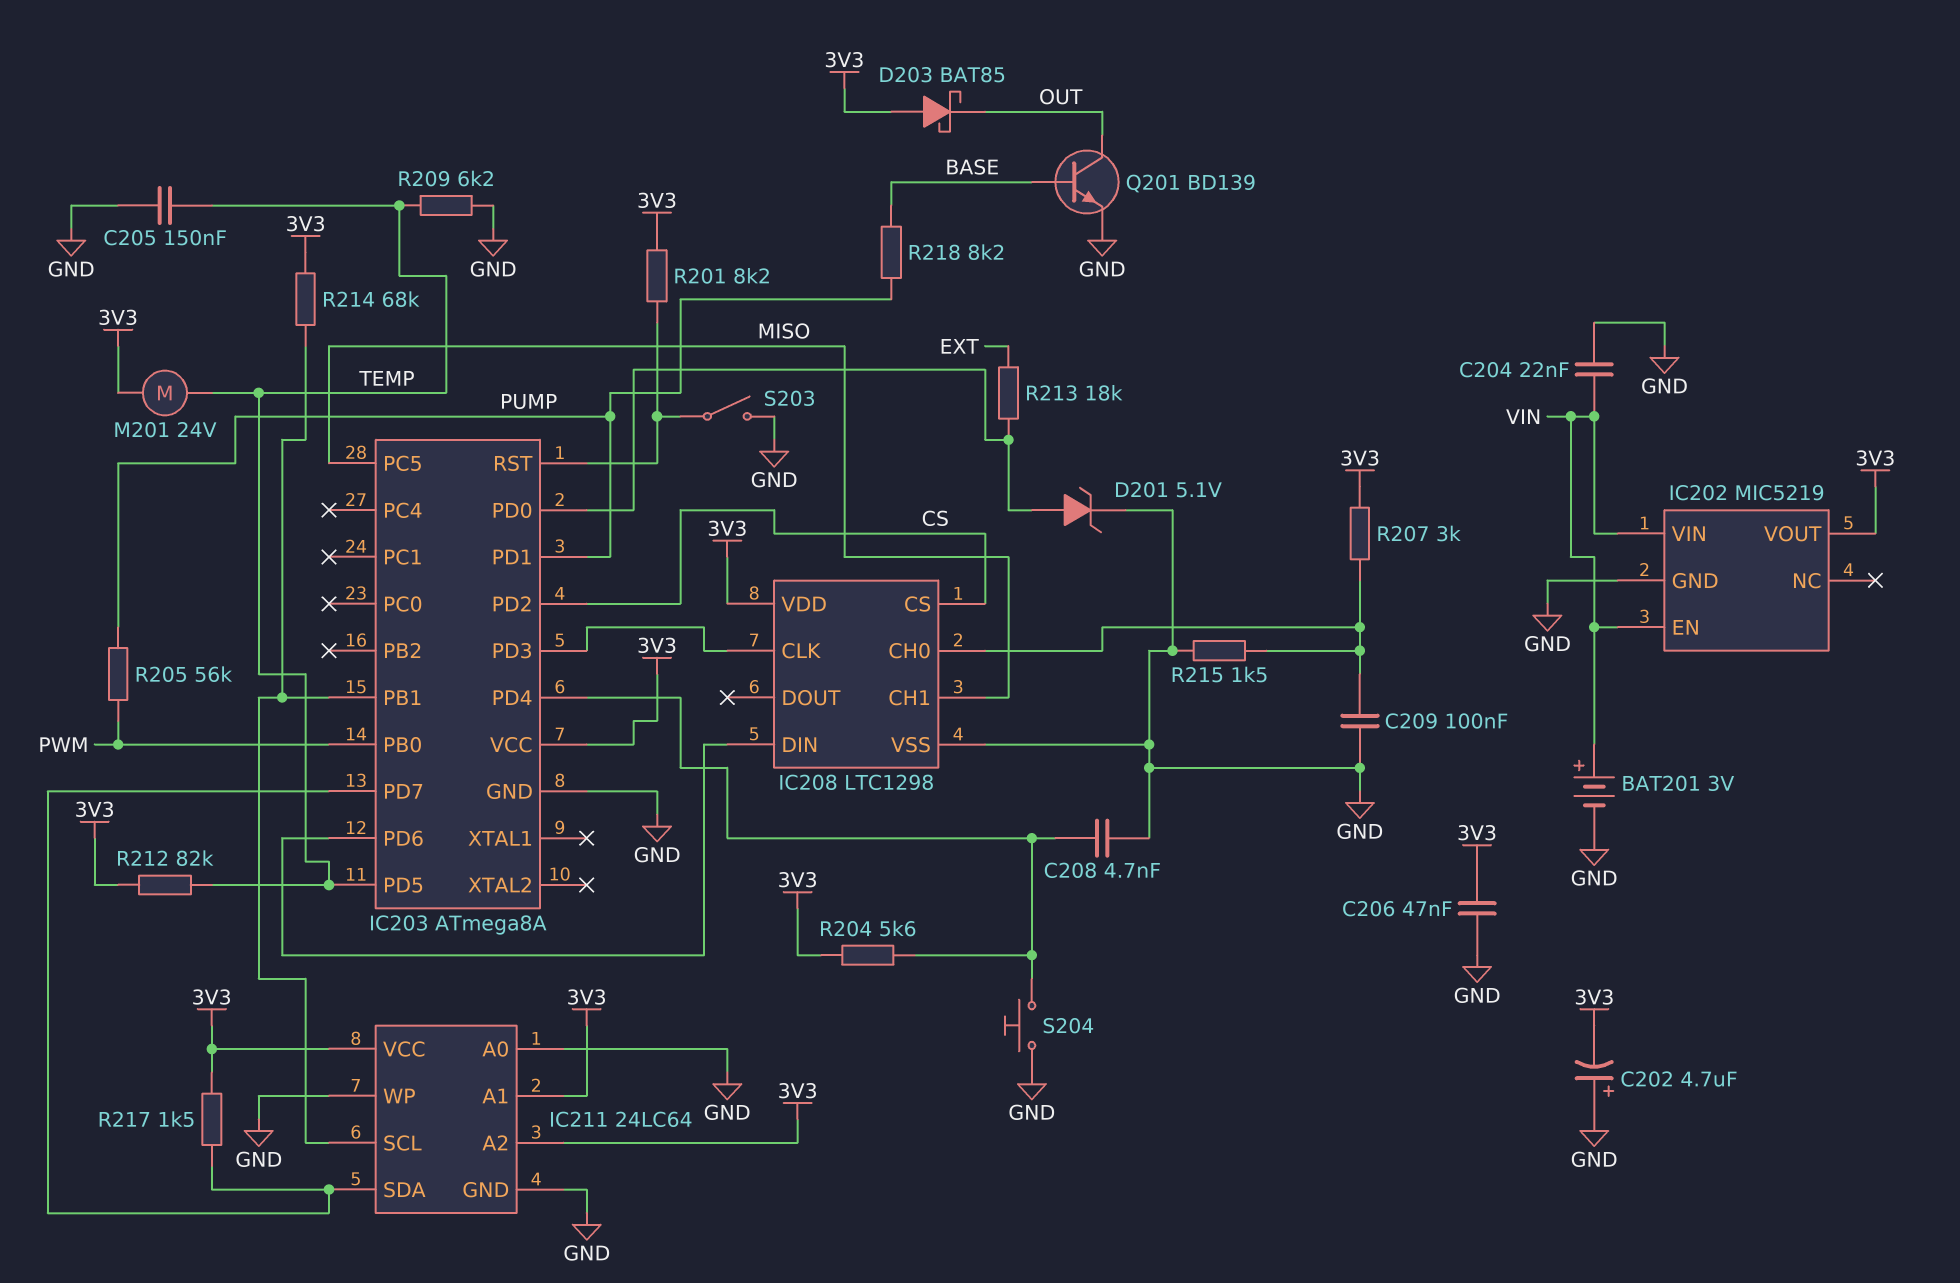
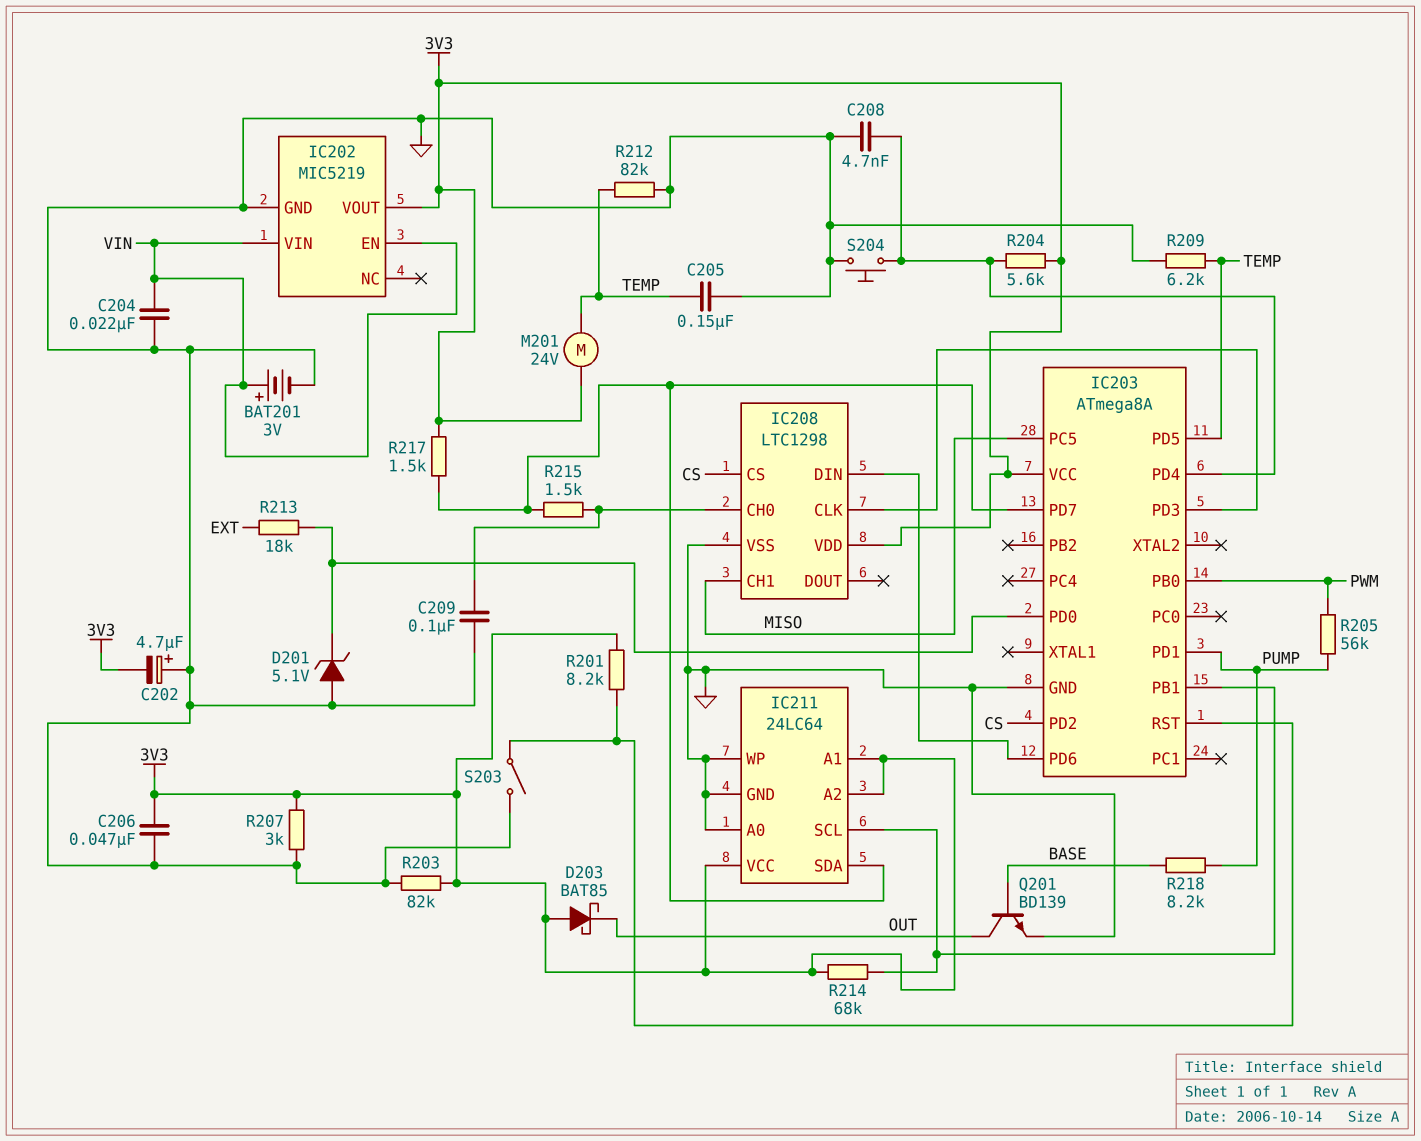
D201: zener 5.1V (A IC203/PD0, K GND) -> zener 5.1V (A GND, K IC203/PD0)
R203: none -> 82k (3V3, GND)
R207: 3k (3V3, IC208/CH0) -> 3k (3V3, GND)
R212: 82k (3V3, TEMP) -> 82k (GND, TEMP)
R215: 1.5k (GND, IC208/CH0) -> 1.5k (IC203/PD7, IC208/CH0)

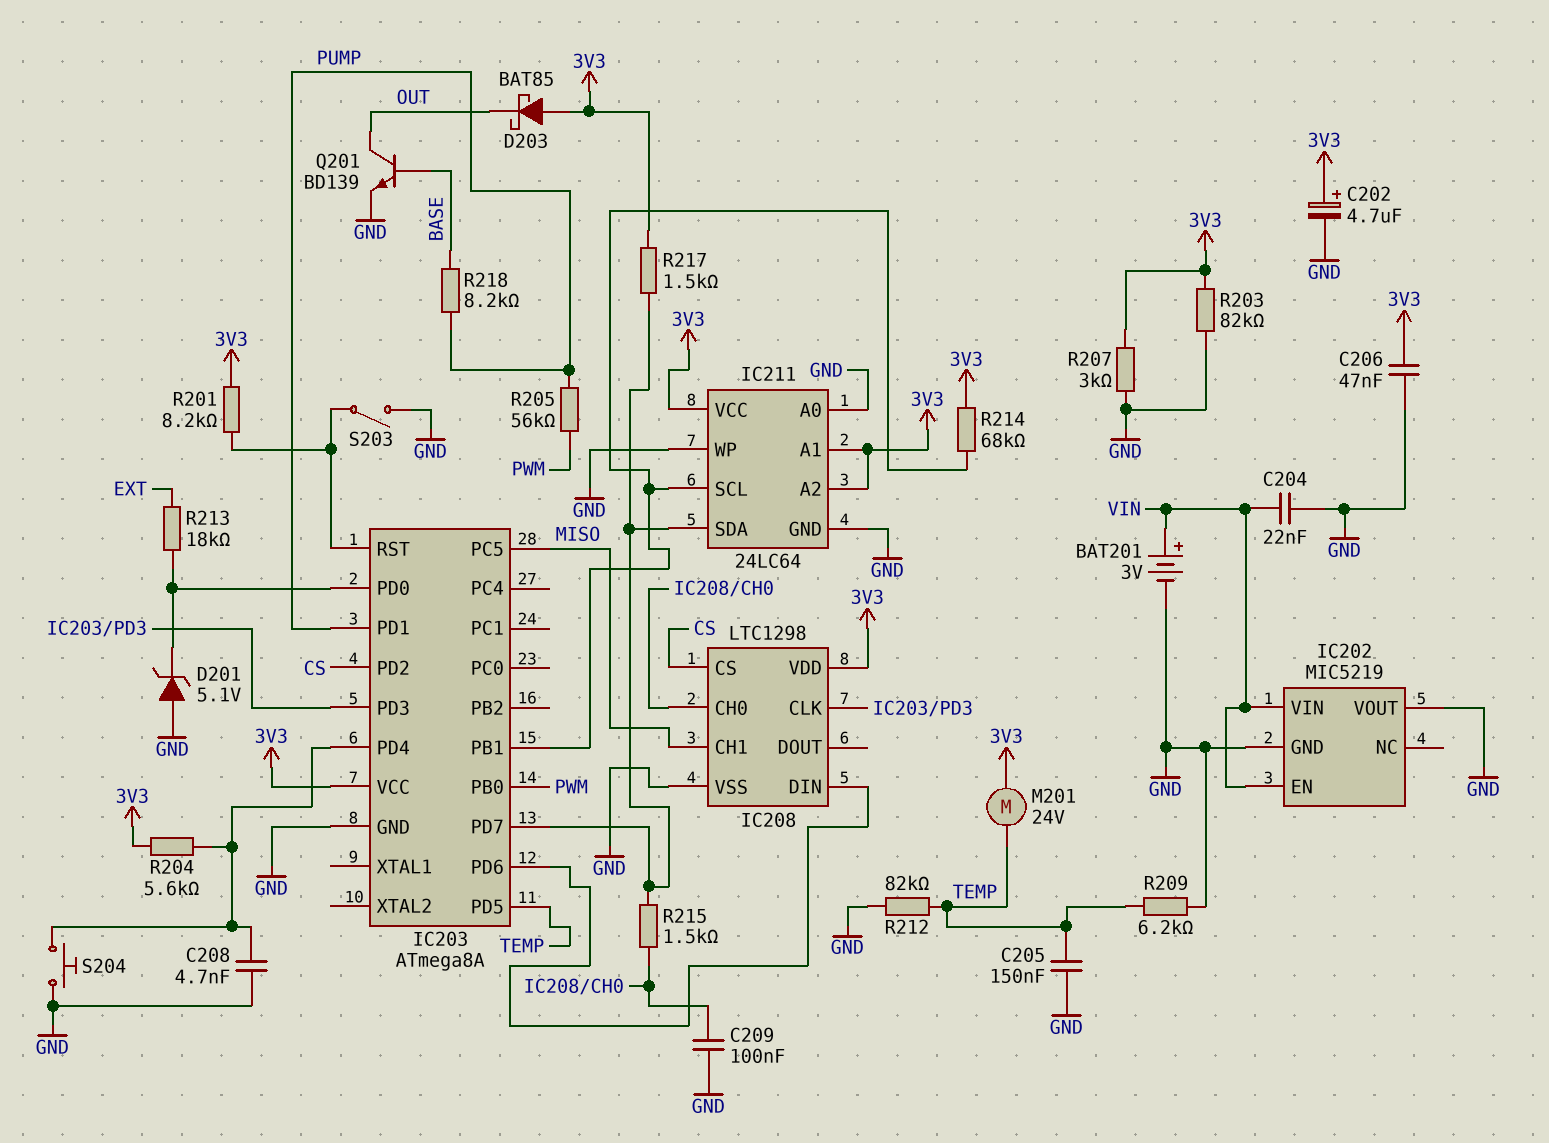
C202: 4.7uF (plus GND, minus 3V3) -> 4.7uF (plus 3V3, minus GND)
IC202 pin VOUT: 3V3 -> GND

